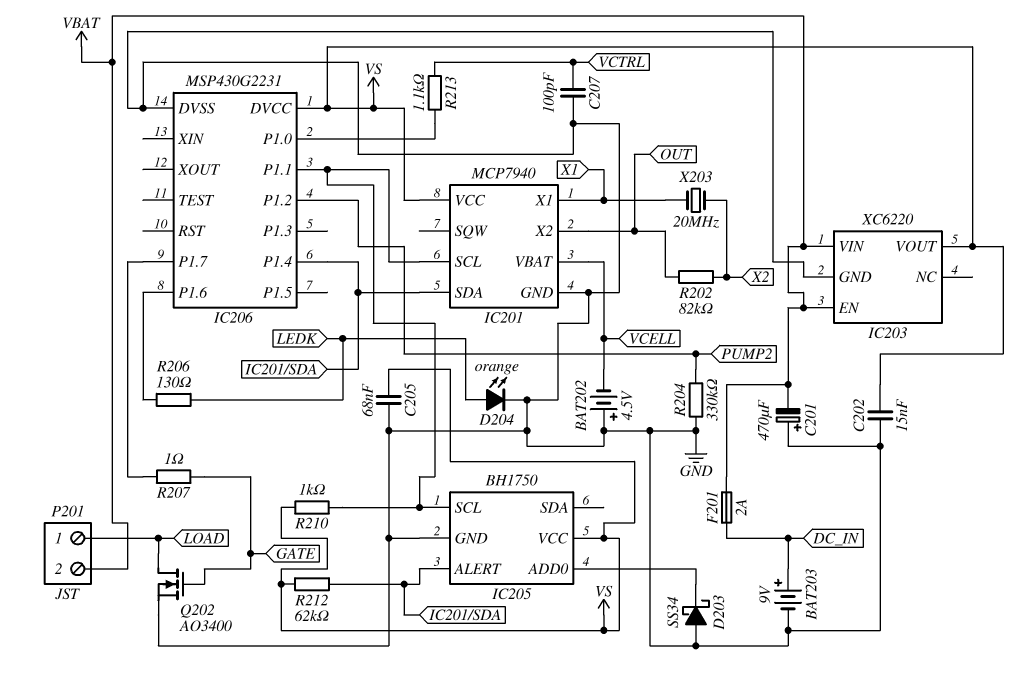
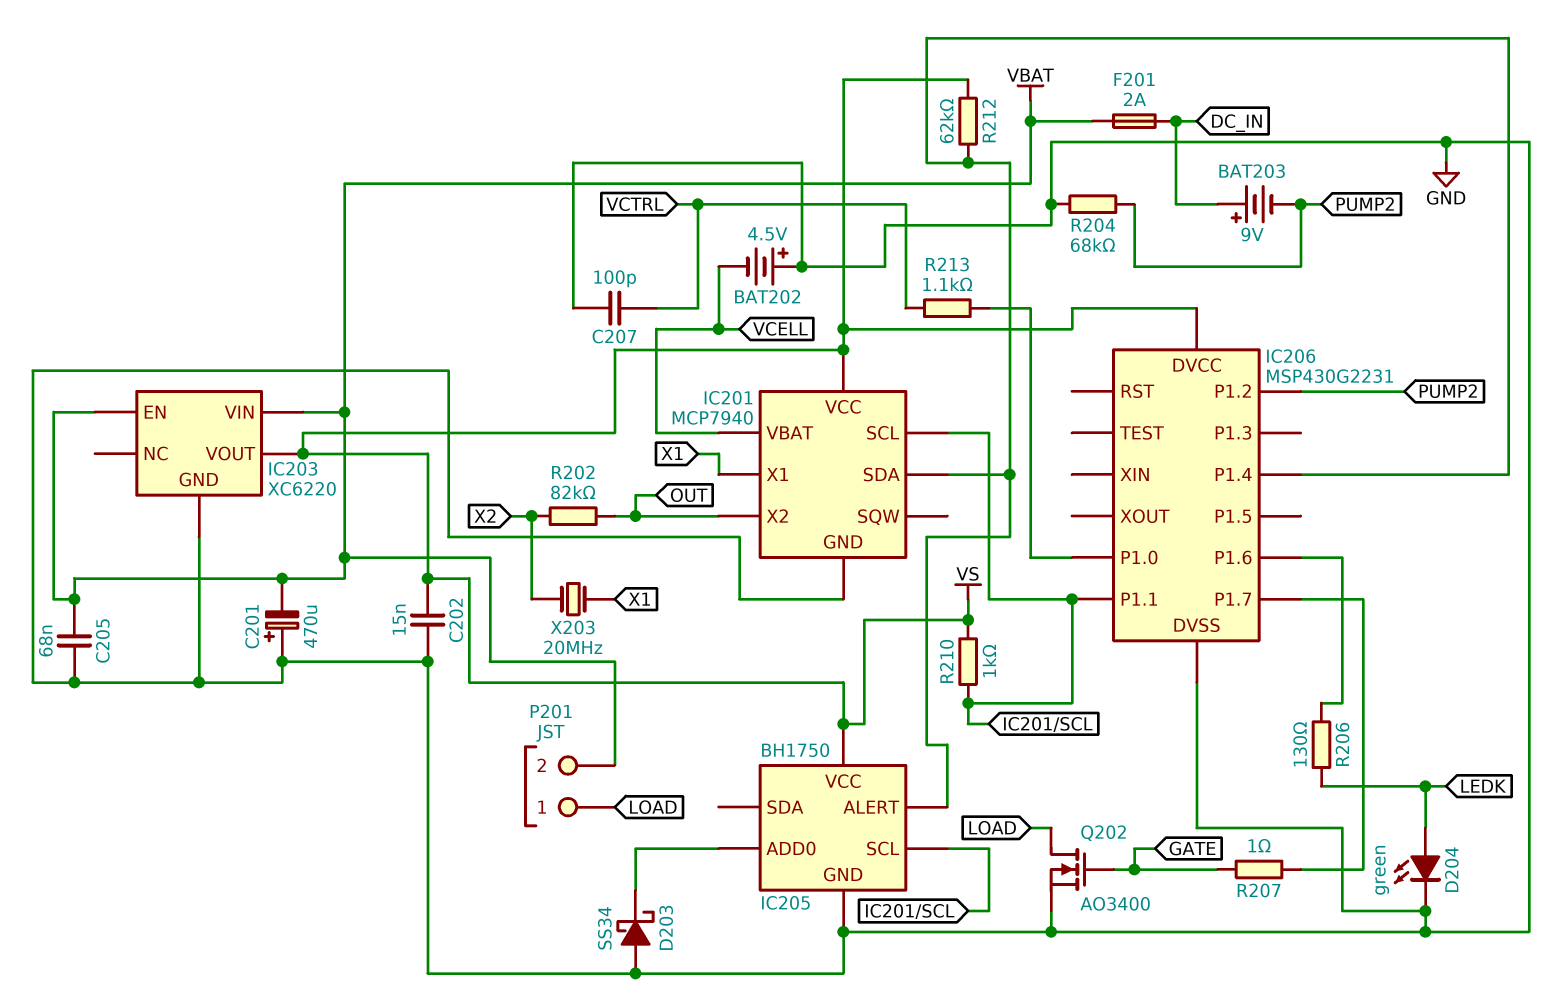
BAT203: 9V (plus DC_IN, minus GND) -> 9V (plus DC_IN, minus PUMP2)
C205: 68nF (GND, VS) -> 68nF (GND, VBAT)
D204: LED orange (A LEDK, K GND) -> LED green (A LEDK, K GND)
R204: 330k (GND, PUMP2) -> 68k (GND, PUMP2)

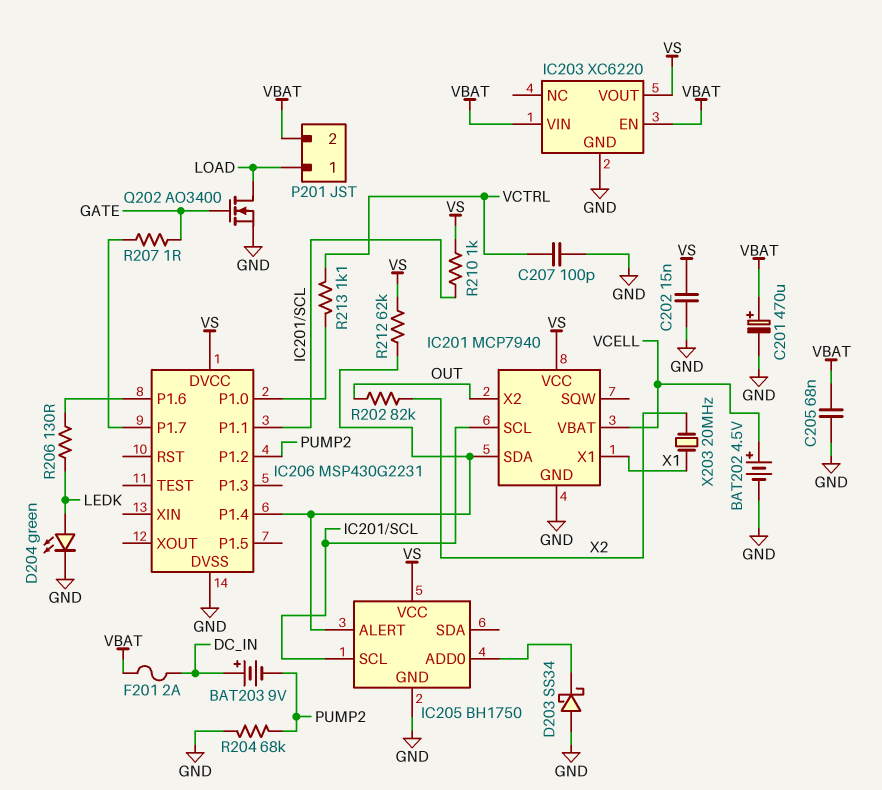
BAT202: 4.5V (plus GND, minus VCELL) -> 4.5V (plus VCELL, minus GND)
C201: 470uF (plus GND, minus VBAT) -> 470uF (plus VBAT, minus GND)

